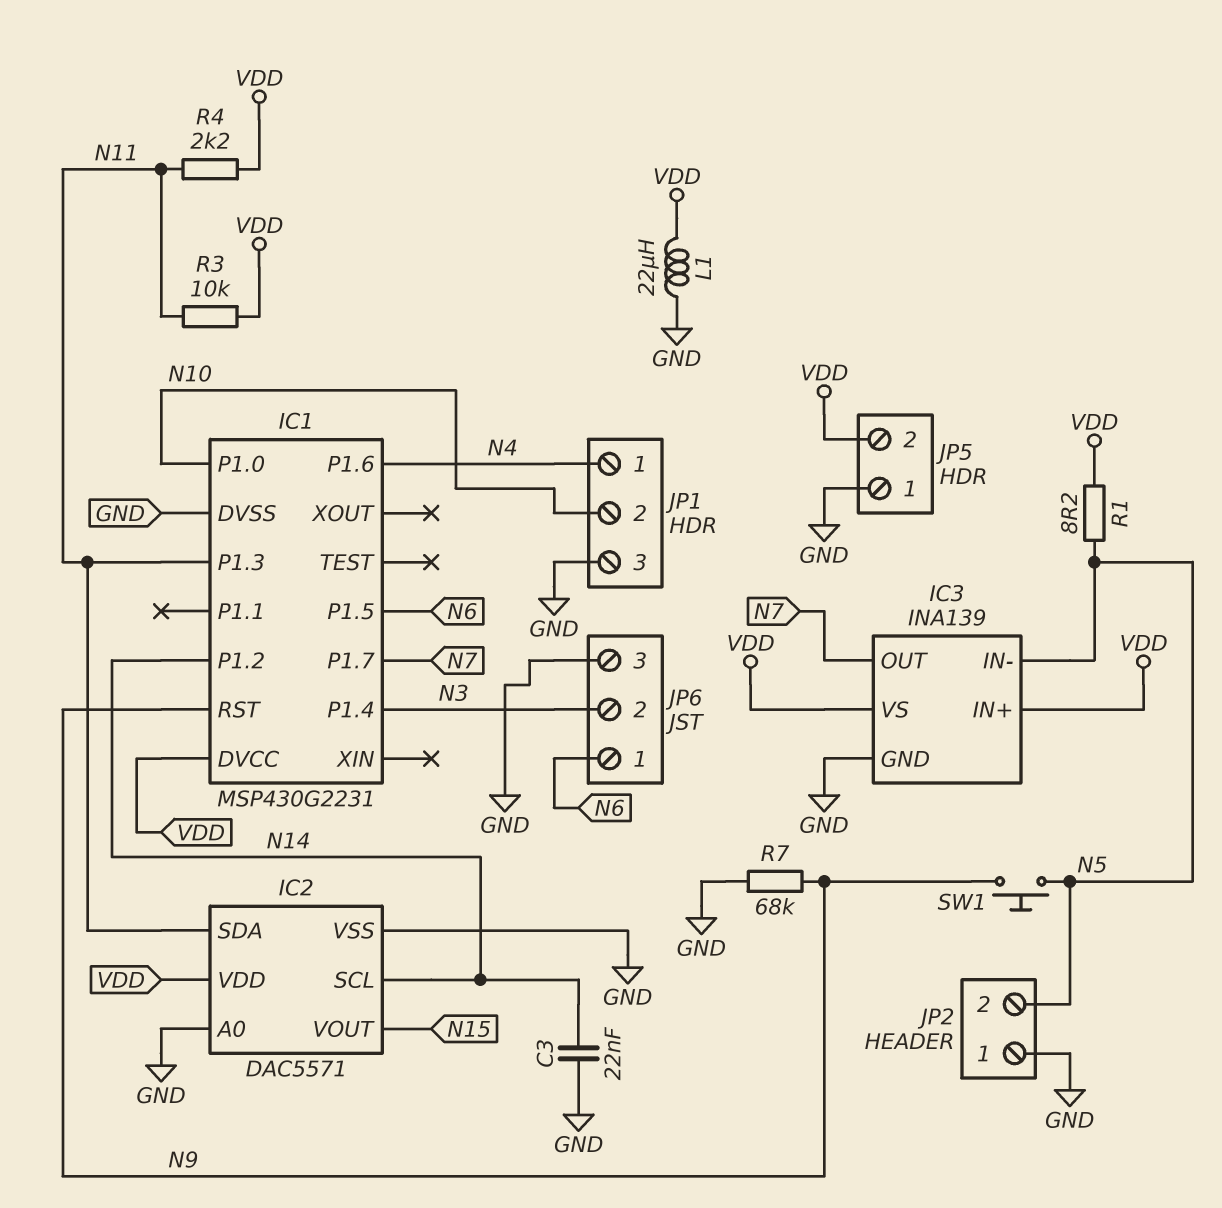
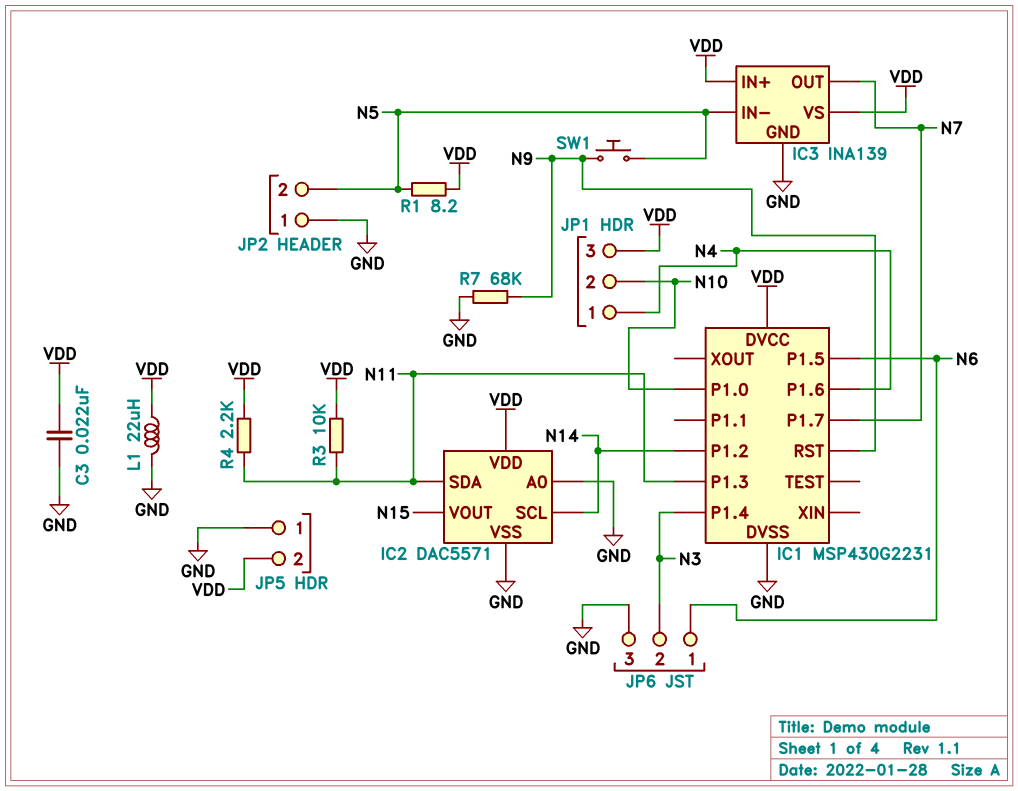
C3: 22nF (GND, N14) -> 22nF (GND, VDD)
JP1 pin 3: GND -> VDD

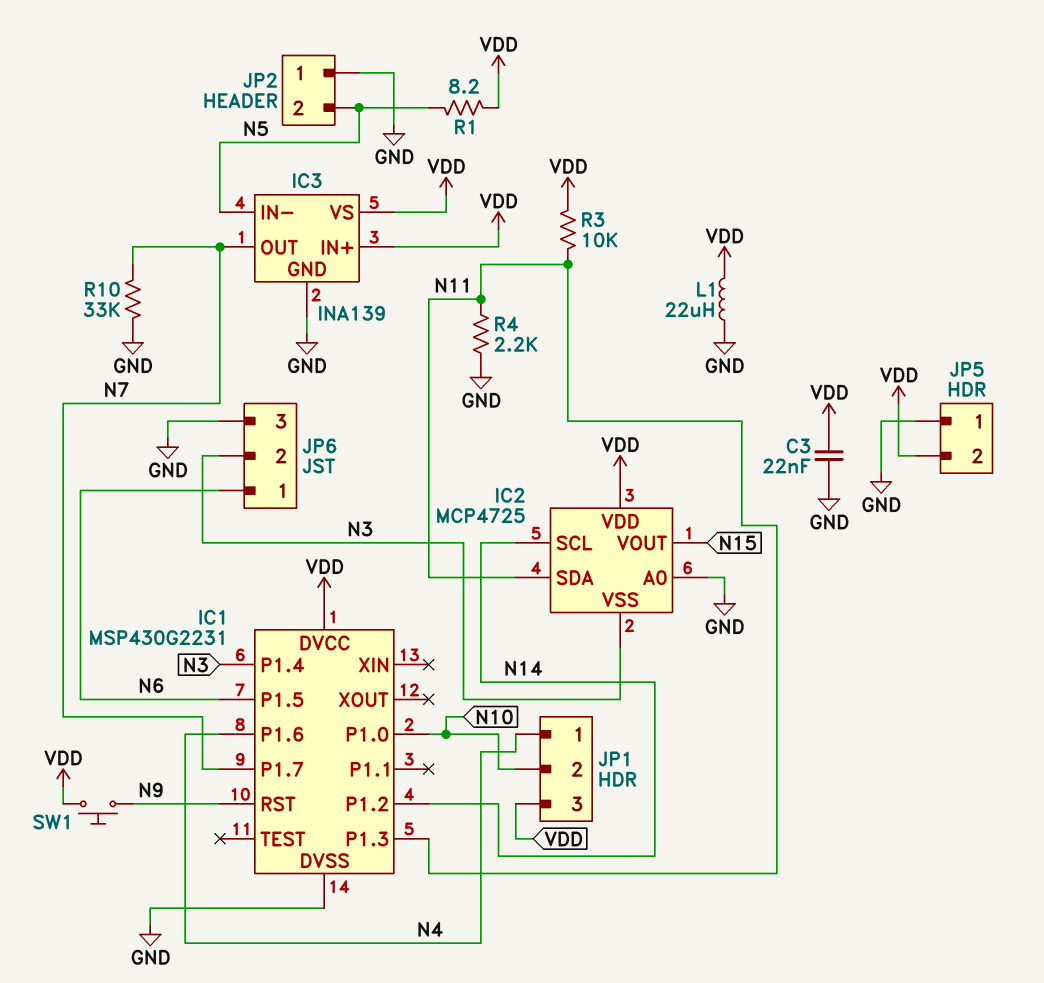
IC2: DAC5571 -> MCP4725
IC2 pin VSS: GND -> N3
R4: 2.2k (N11, VDD) -> 2.2k (GND, N11)
R7: 68k (GND, N9) -> none
R10: none -> 33k (GND, N7)
SW1: button (N5, N9) -> button (N9, VDD)

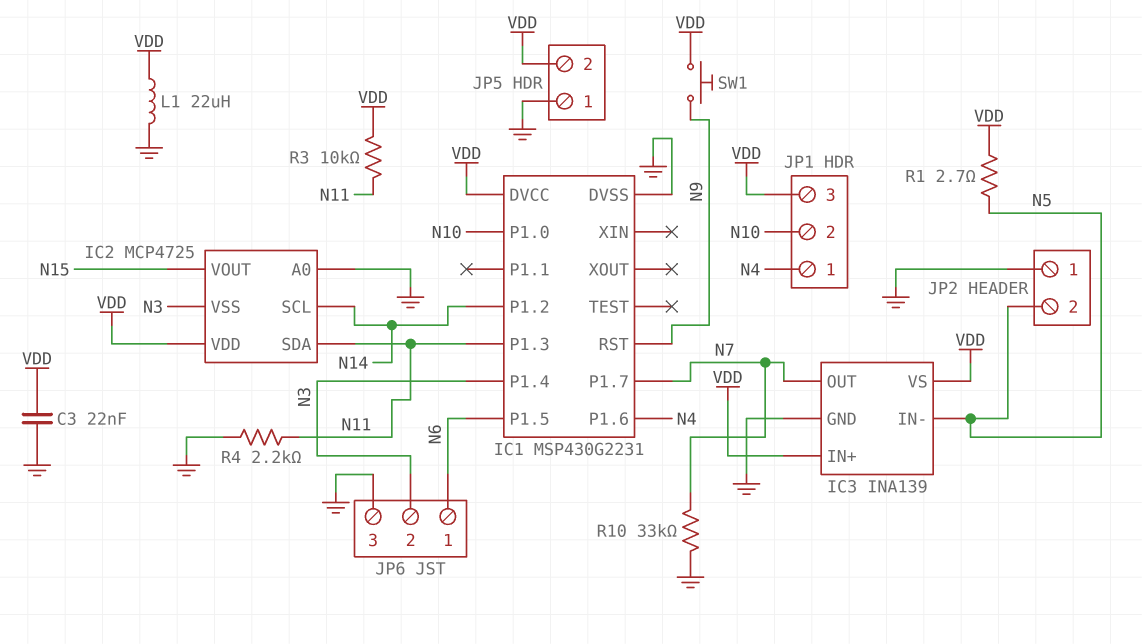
R1: 8.2 (N5, VDD) -> 2.7 (N5, VDD)

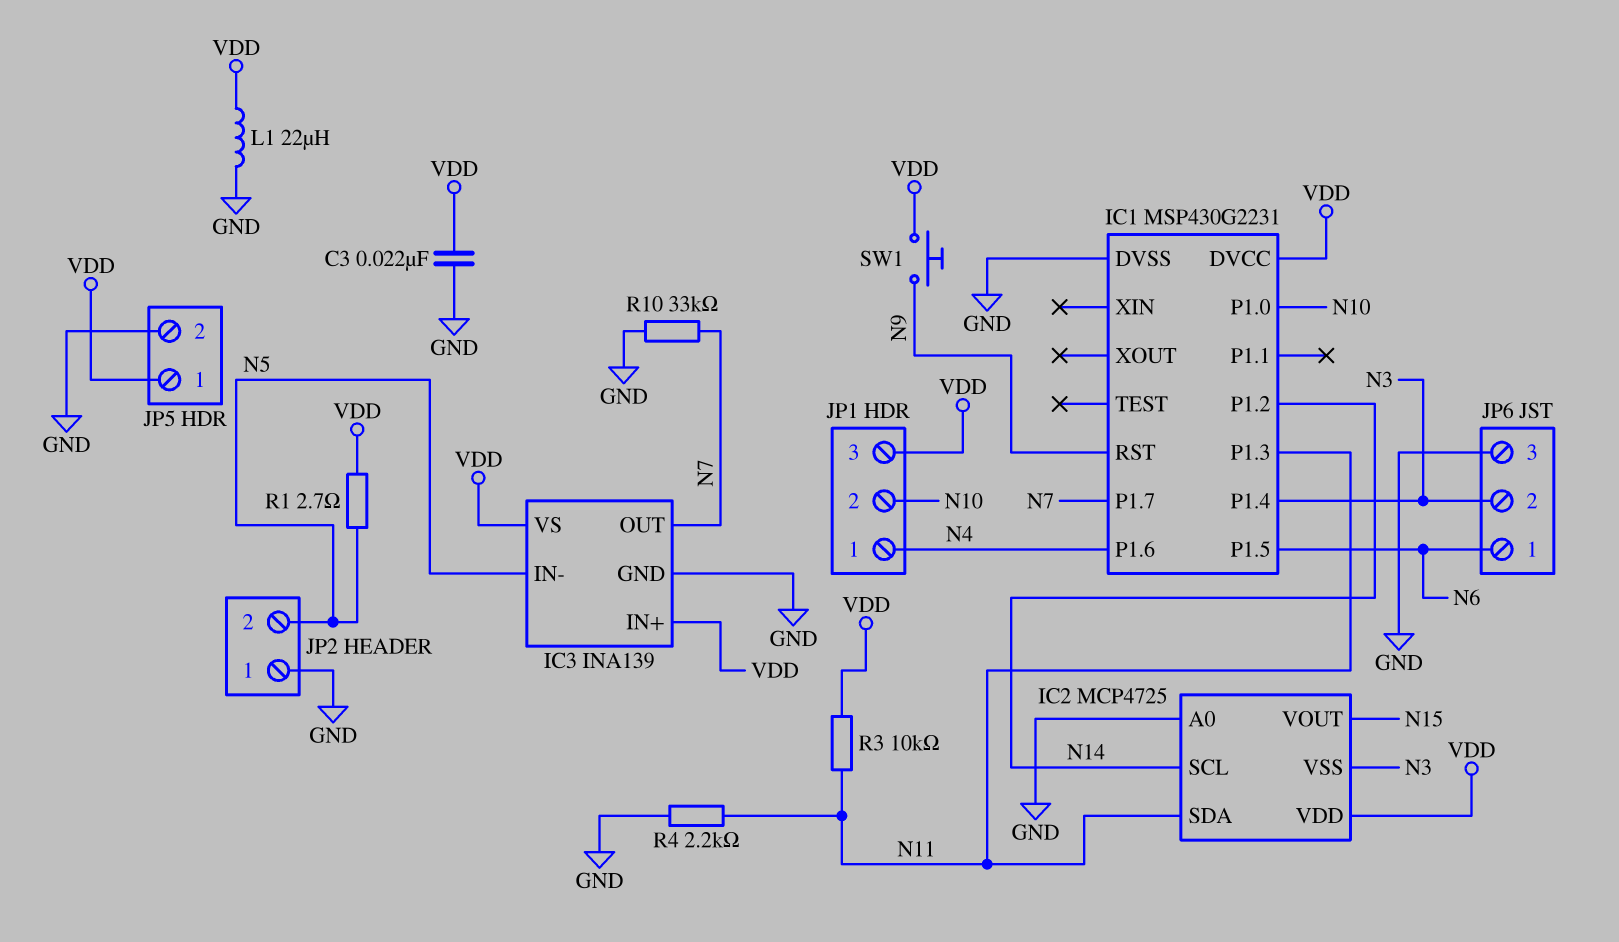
JP5 pin 1: GND -> VDD
JP5 pin 2: VDD -> GND

